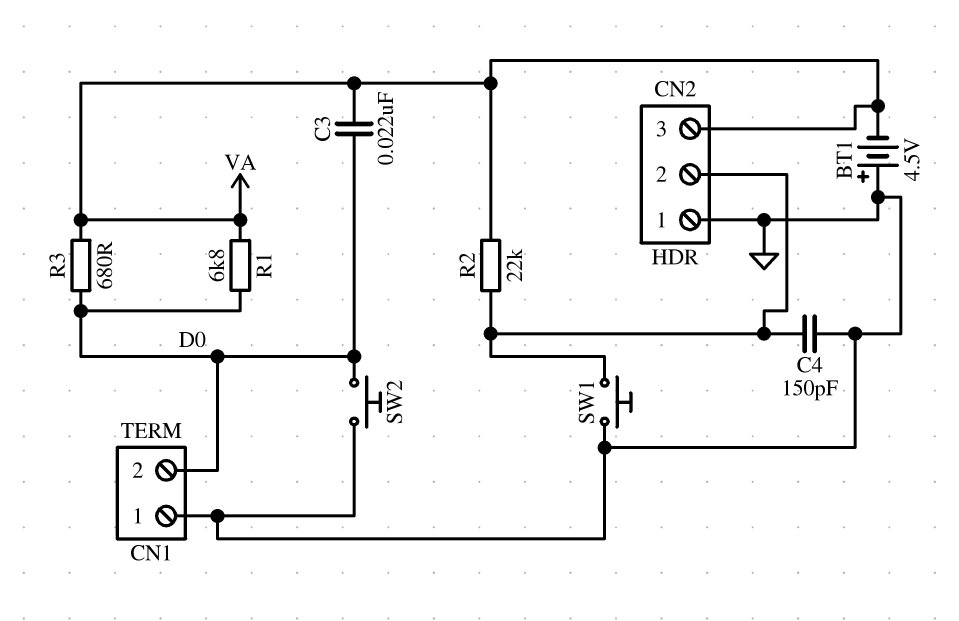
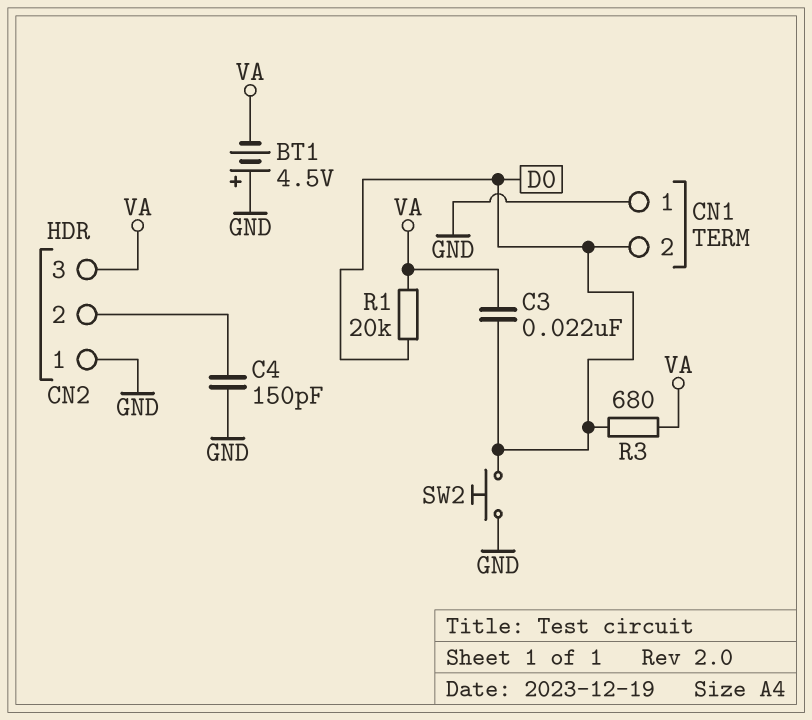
R1: 6.8k (D0, VA) -> 20k (D0, VA)
R2: 22k (CN2/2, VA) -> none
SW1: button (CN2/2, GND) -> none

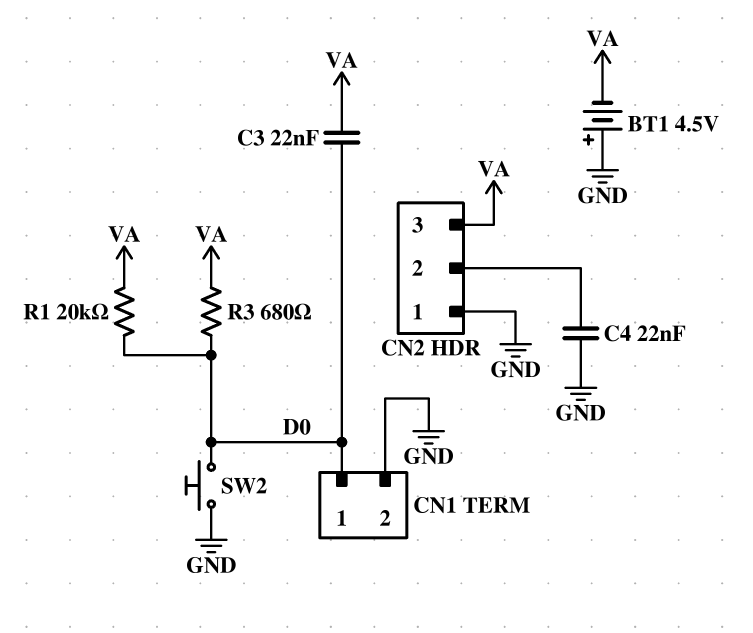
C4: 150pF (CN2/2, GND) -> 22nF (CN2/2, GND)
CN1 pin 1: GND -> D0
CN1 pin 2: D0 -> GND

